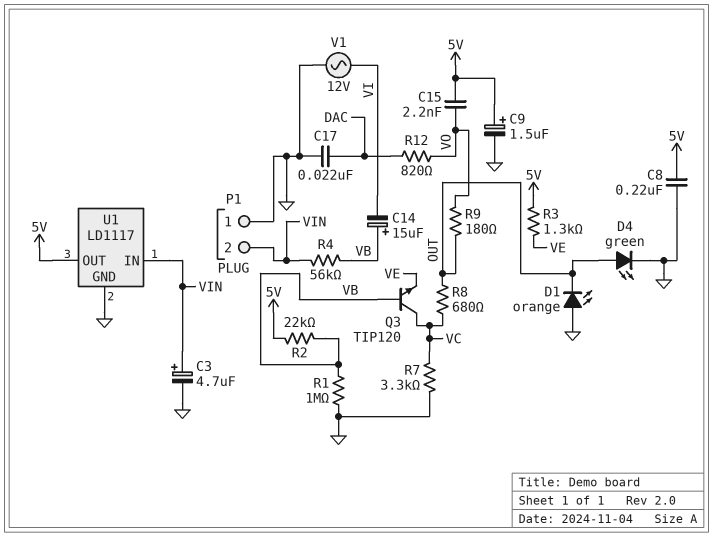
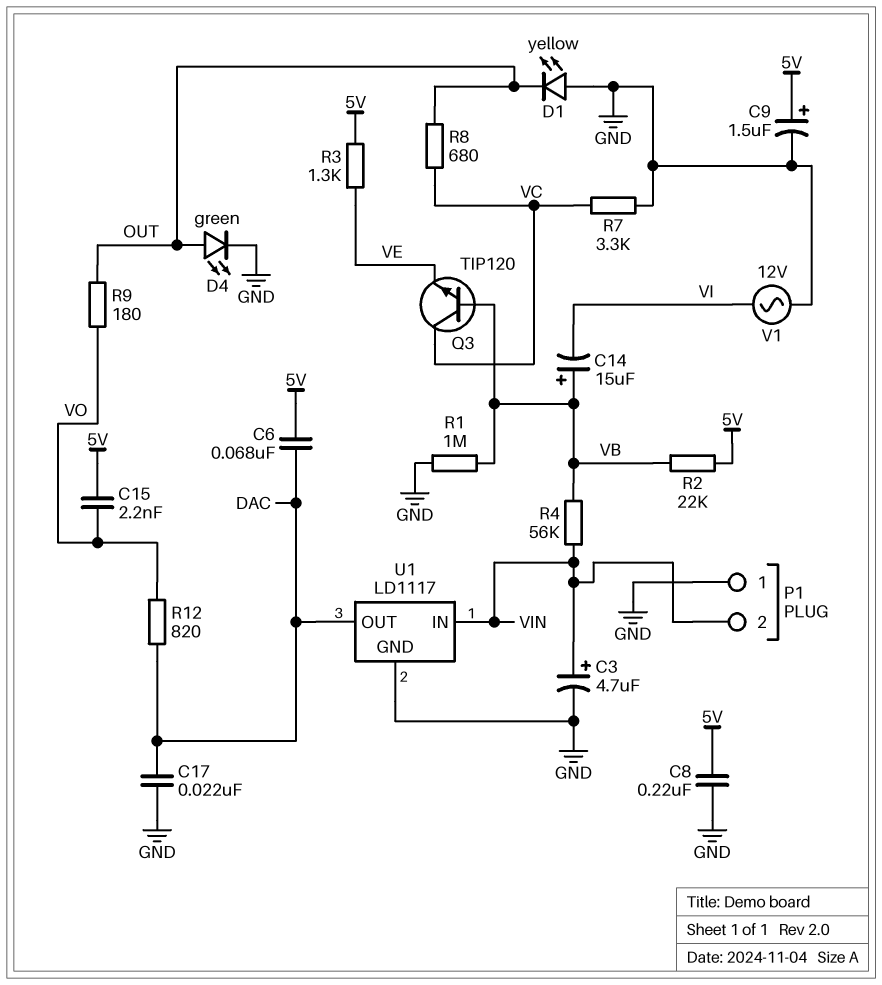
C6: none -> 68nF (5V, DAC)
D1: LED orange (A GND, K OUT) -> LED yellow (A GND, K OUT)
U1 pin OUT: 5V -> DAC

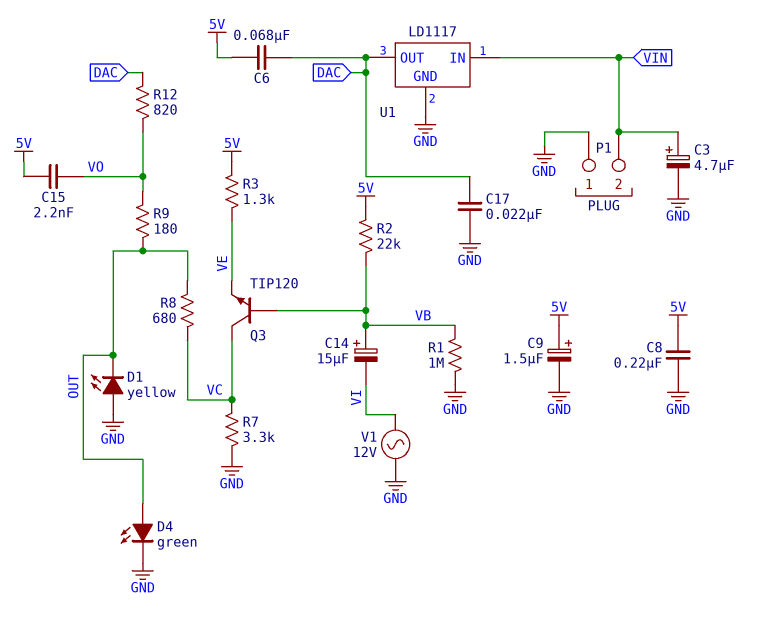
R4: 56k (VB, VIN) -> none

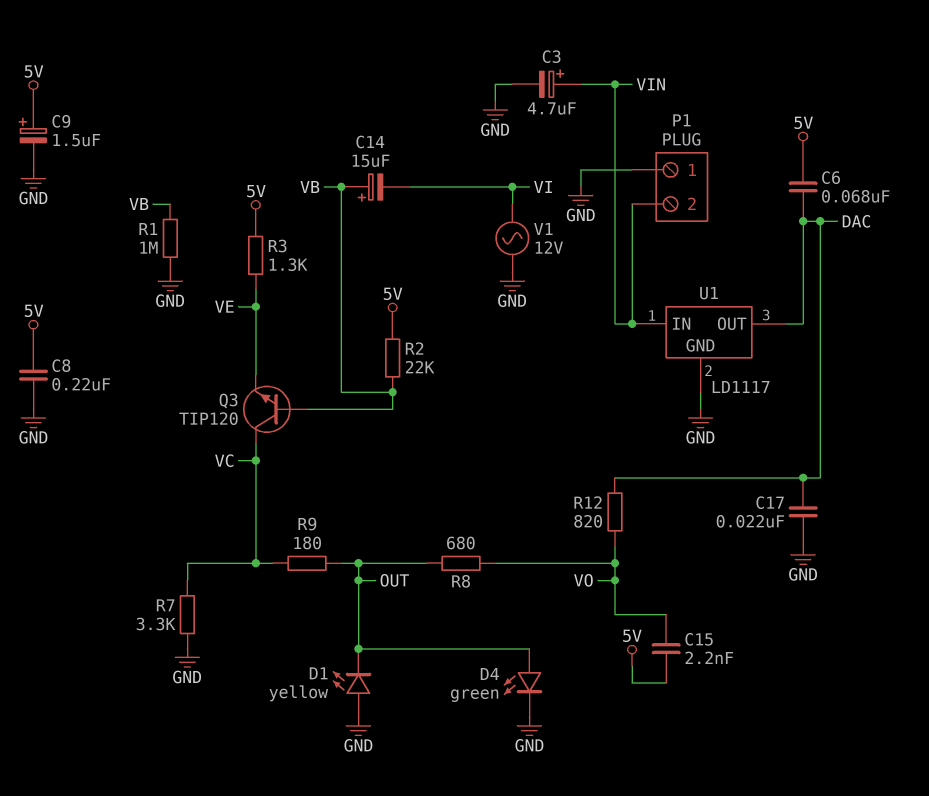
R8: 680 (OUT, VC) -> 680 (OUT, VO)
R9: 180 (OUT, VO) -> 180 (OUT, VC)

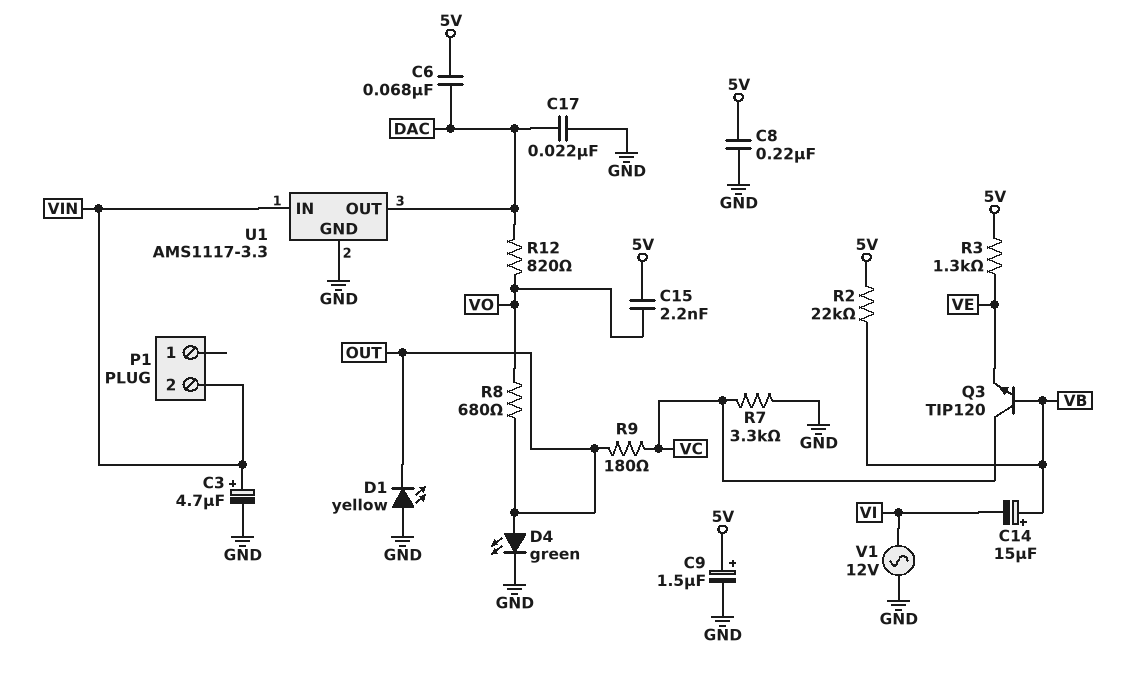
P1 pin 1: GND -> none
R1: 1M (GND, VB) -> none
U1: LD1117 -> AMS1117-3.3

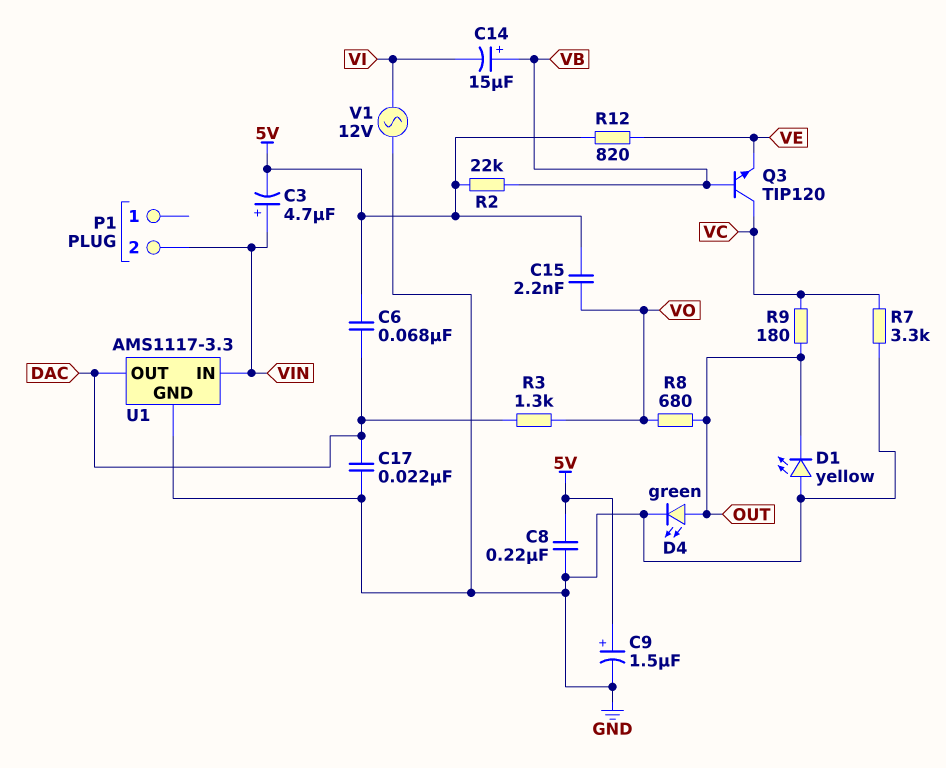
C3: 4.7uF (plus VIN, minus GND) -> 4.7uF (plus VIN, minus 5V)
R3: 1.3k (5V, VE) -> 1.3k (DAC, VO)
R12: 820 (DAC, VO) -> 820 (5V, VE)

